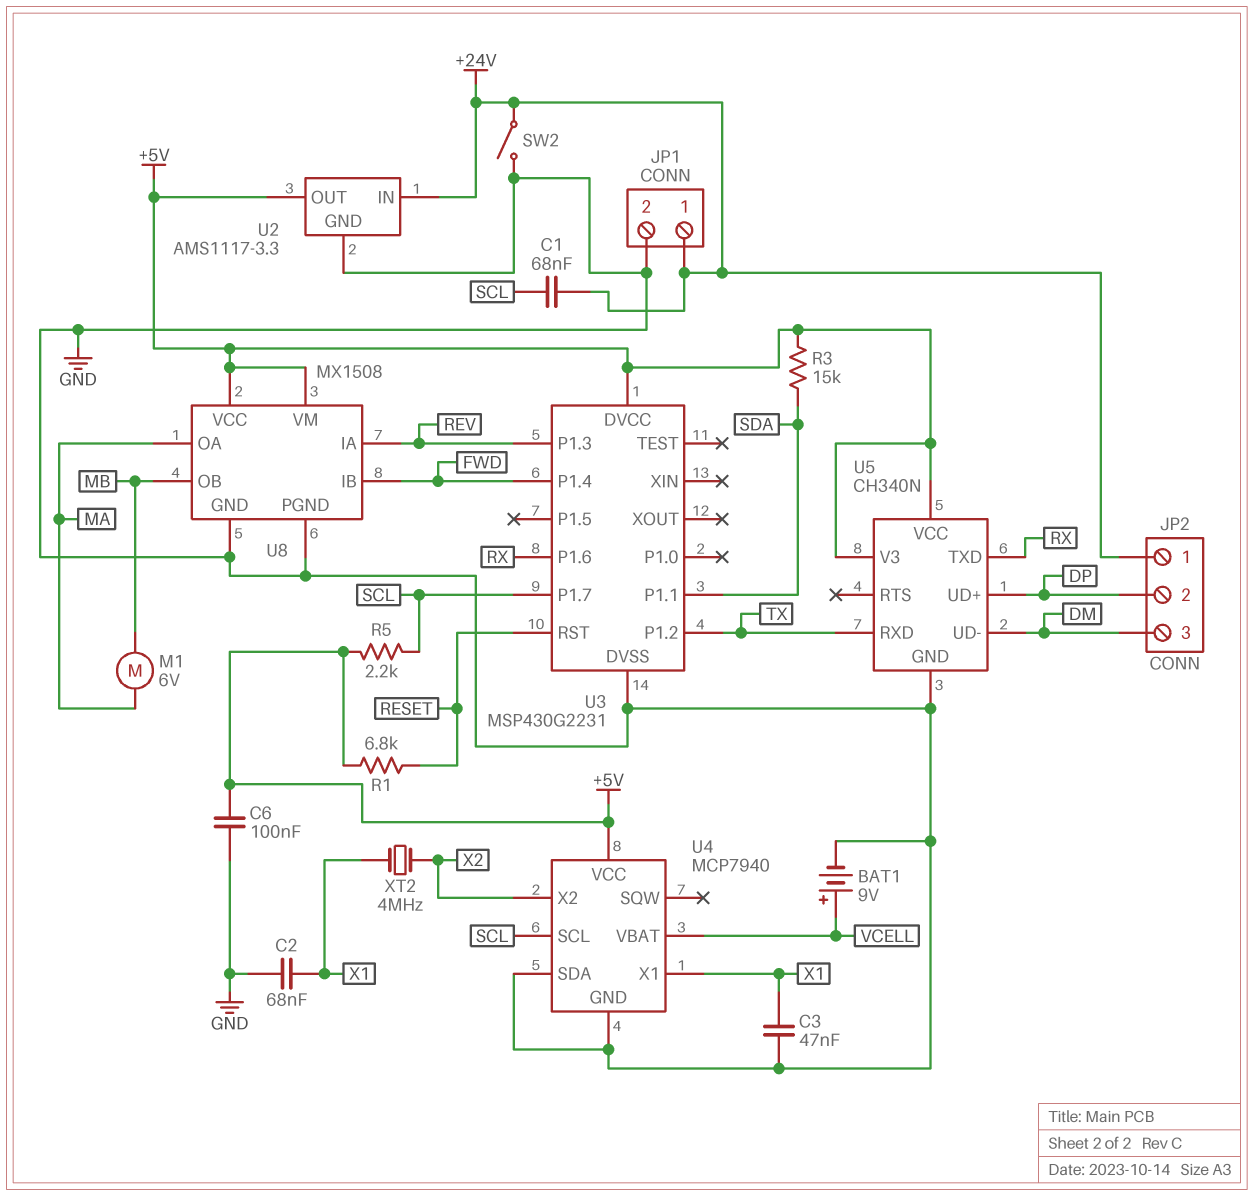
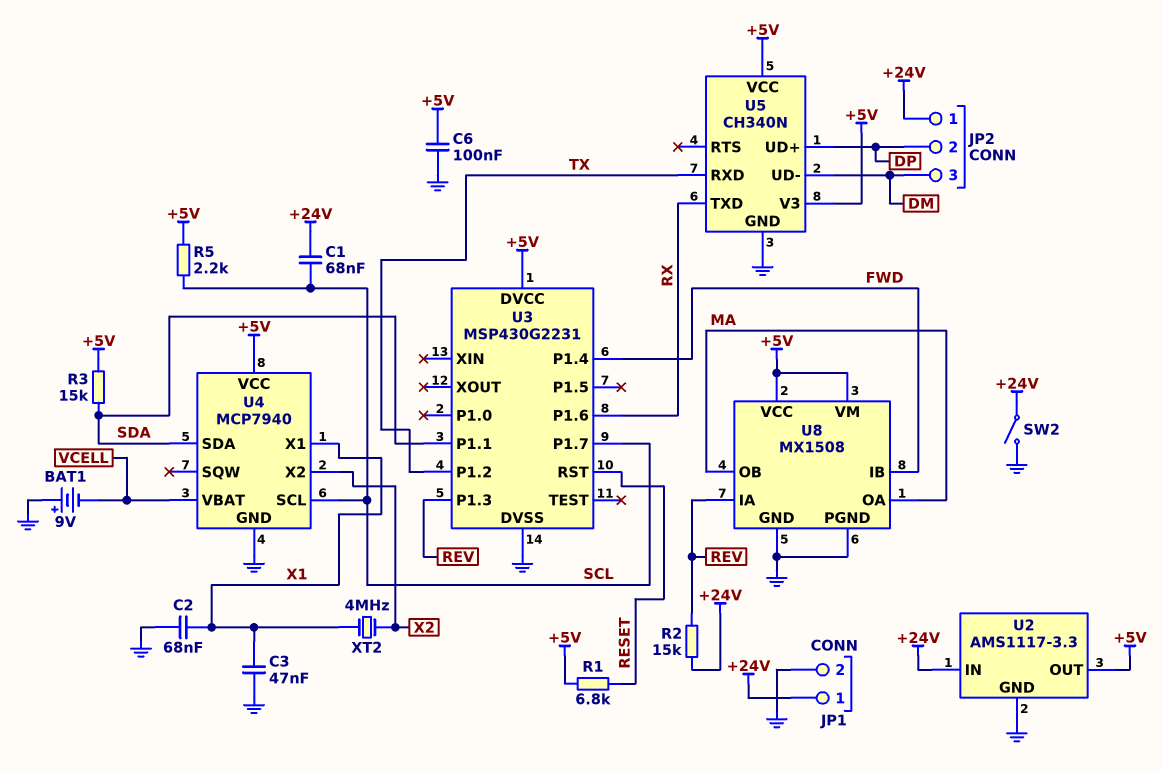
BAT1: 9V (plus VCELL, minus GND) -> 9V (plus GND, minus VCELL)
M1: motor 6V (MA, MB) -> none
R2: none -> 15k (+24V, REV)
U4 pin SDA: GND -> SDA
U8 pin OB: MB -> MA

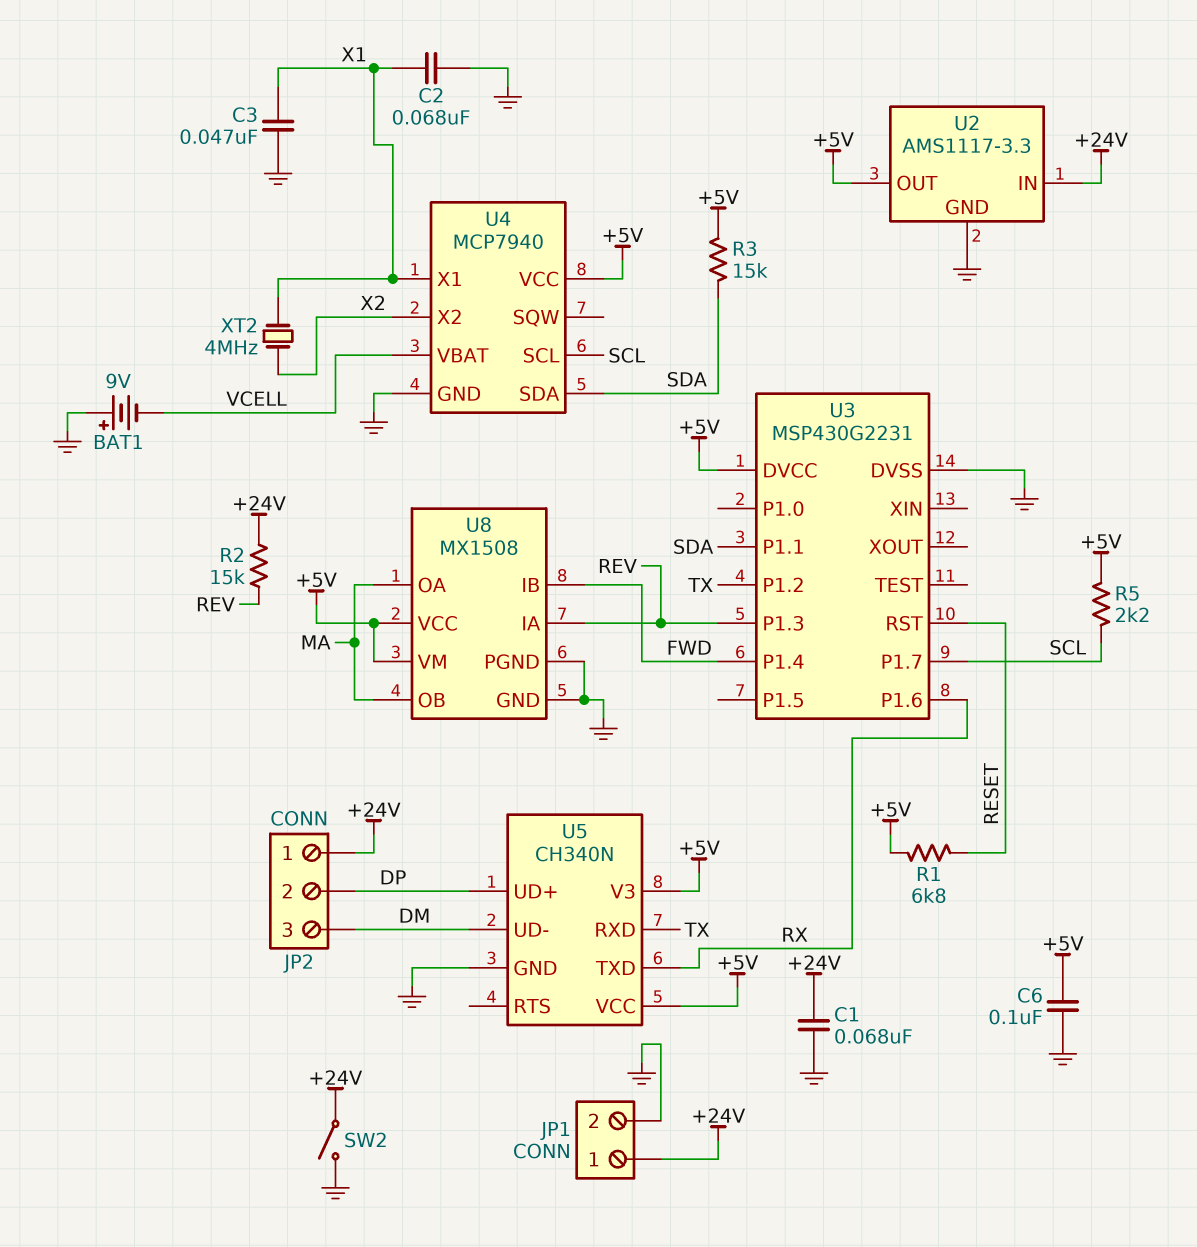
C1: 68nF (+24V, SCL) -> 68nF (+24V, GND)

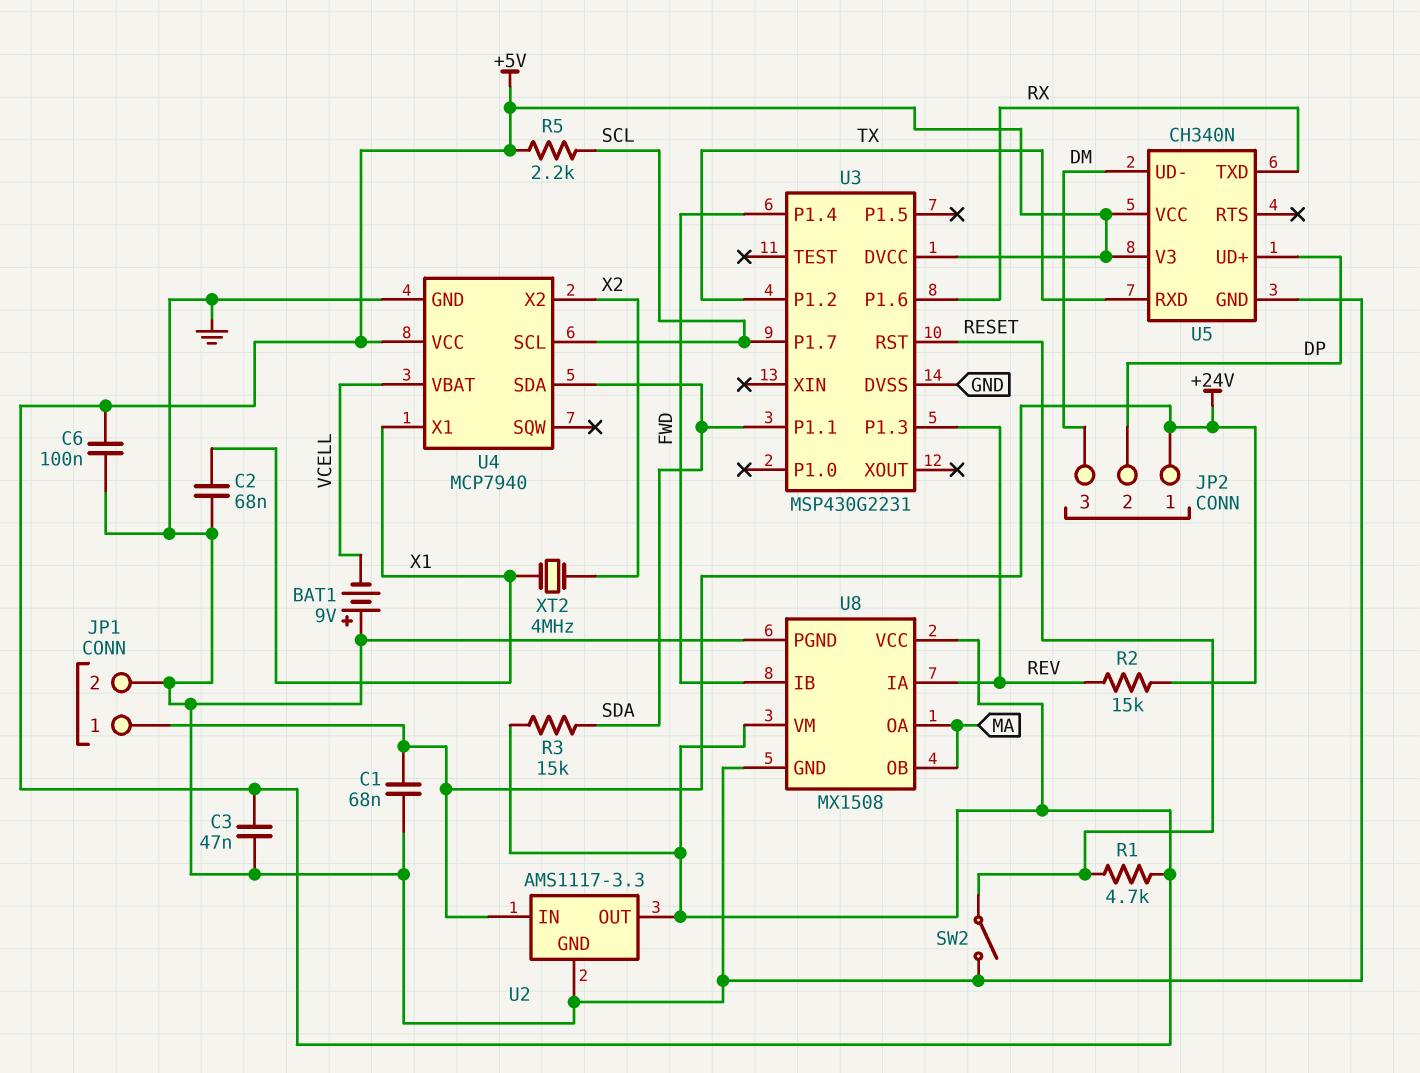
C3: 47nF (GND, X1) -> 47nF (+5V, GND)
R1: 6.8k (+5V, RESET) -> 4.7k (+5V, RESET)
SW2: switch (+24V, GND) -> switch (GND, RESET)

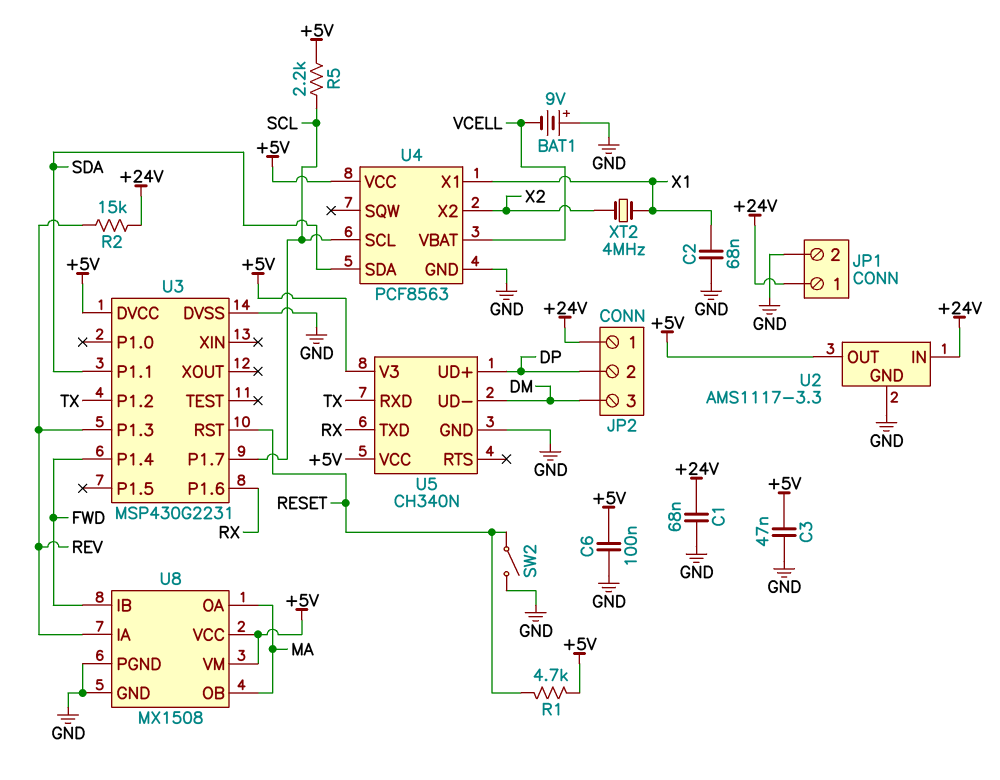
R3: 15k (+5V, SDA) -> none
U4: MCP7940 -> PCF8563

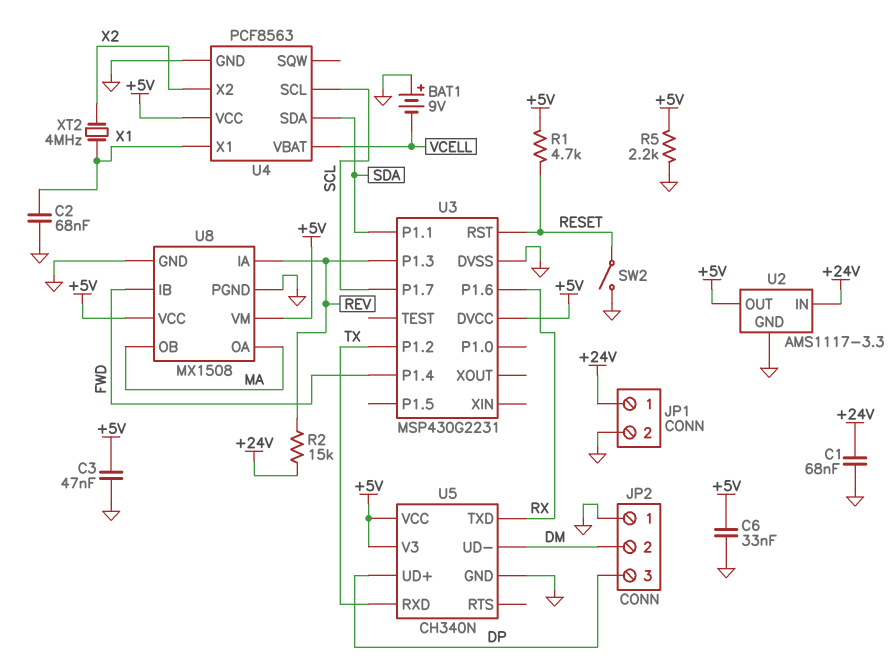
C6: 100nF (+5V, GND) -> 33nF (+5V, GND)
JP2 pin 1: +24V -> GND
JP2 pin 2: DP -> DM
JP2 pin 3: DM -> DP
R5: 2.2k (+5V, SCL) -> 2.2k (+5V, GND)

